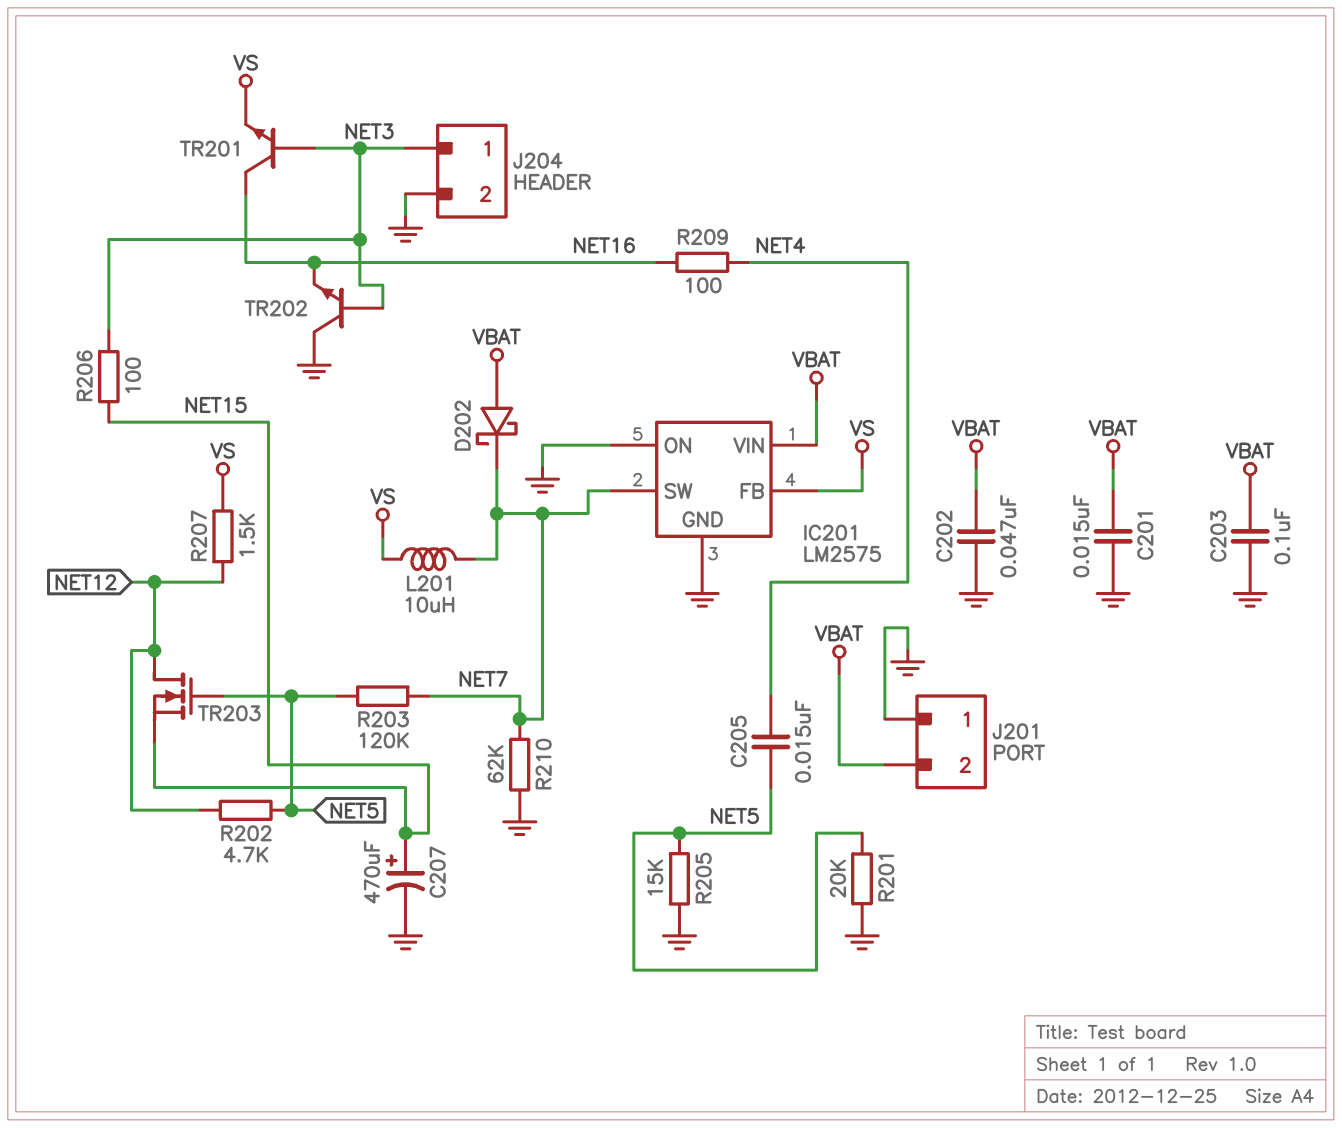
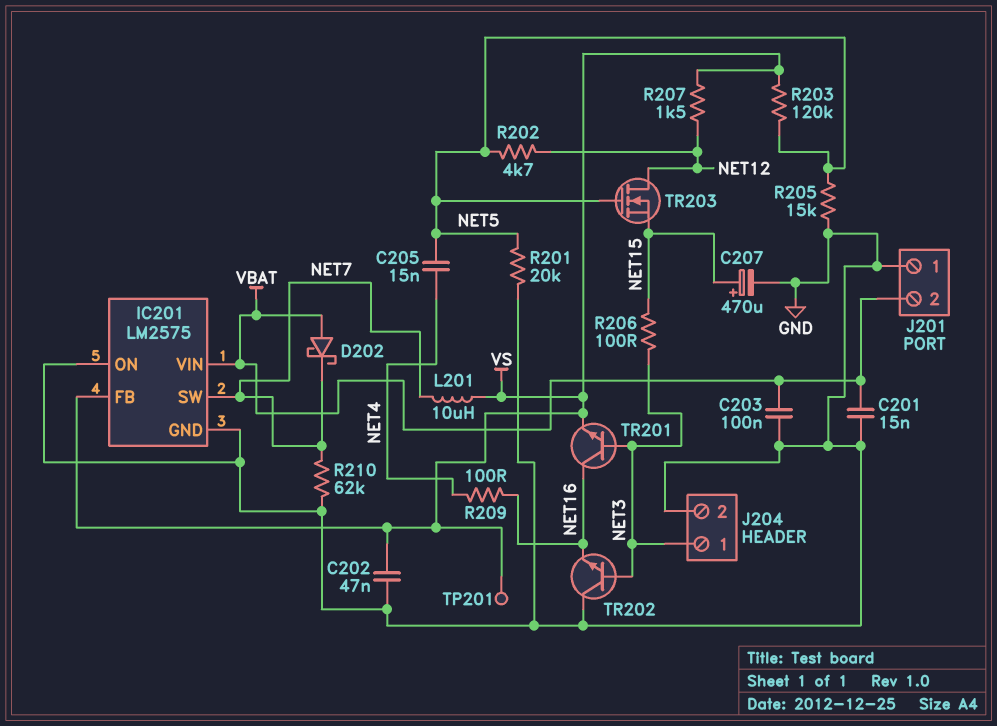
C202: 47nF (GND, VBAT) -> 47nF (GND, VS)
R203: 120k (NET5, NET7) -> 120k (NET5, VS)
TP201: none -> test point (VS)

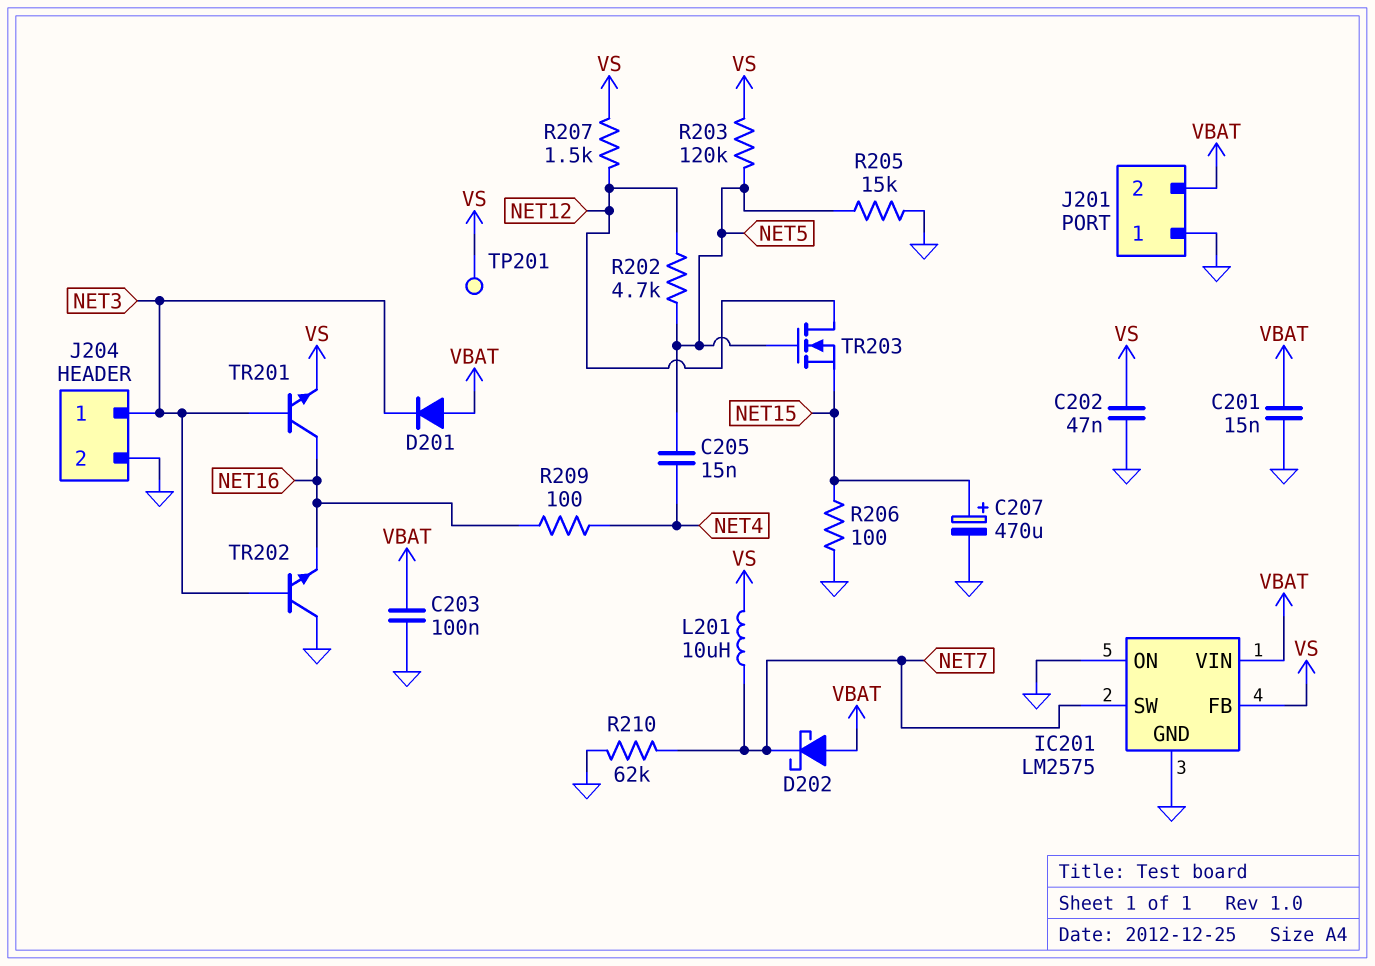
D201: none -> diode (A VBAT, K NET3)
R201: 20k (GND, NET5) -> none
R206: 100 (NET3, NET15) -> 100 (GND, NET15)

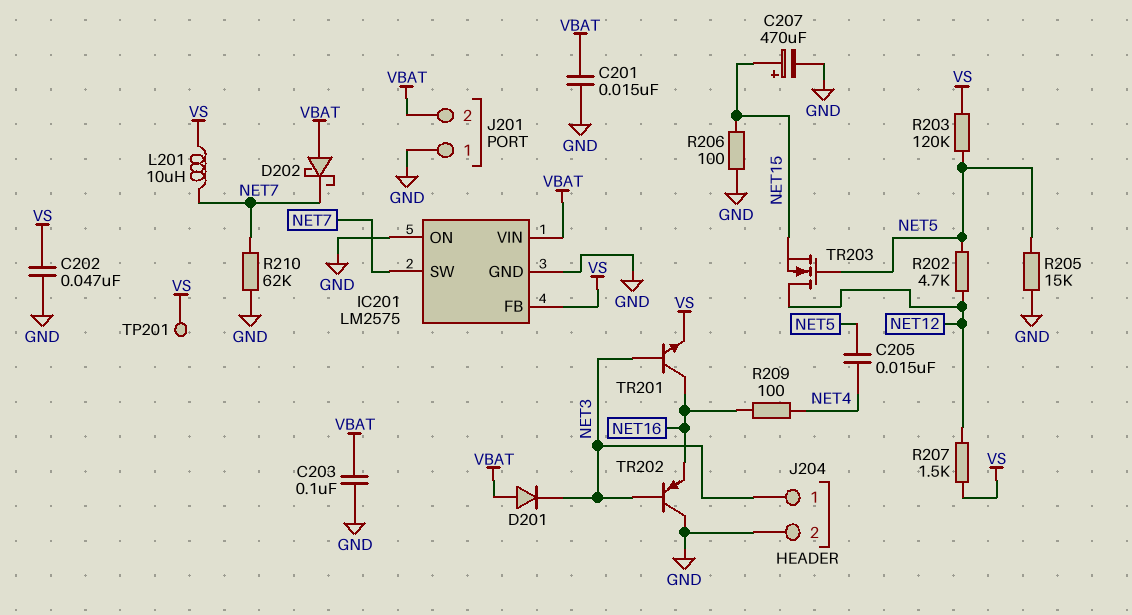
TR202: NPN (B NET3, C GND, E NET16) -> PNP (B NET3, C GND, E NET16)

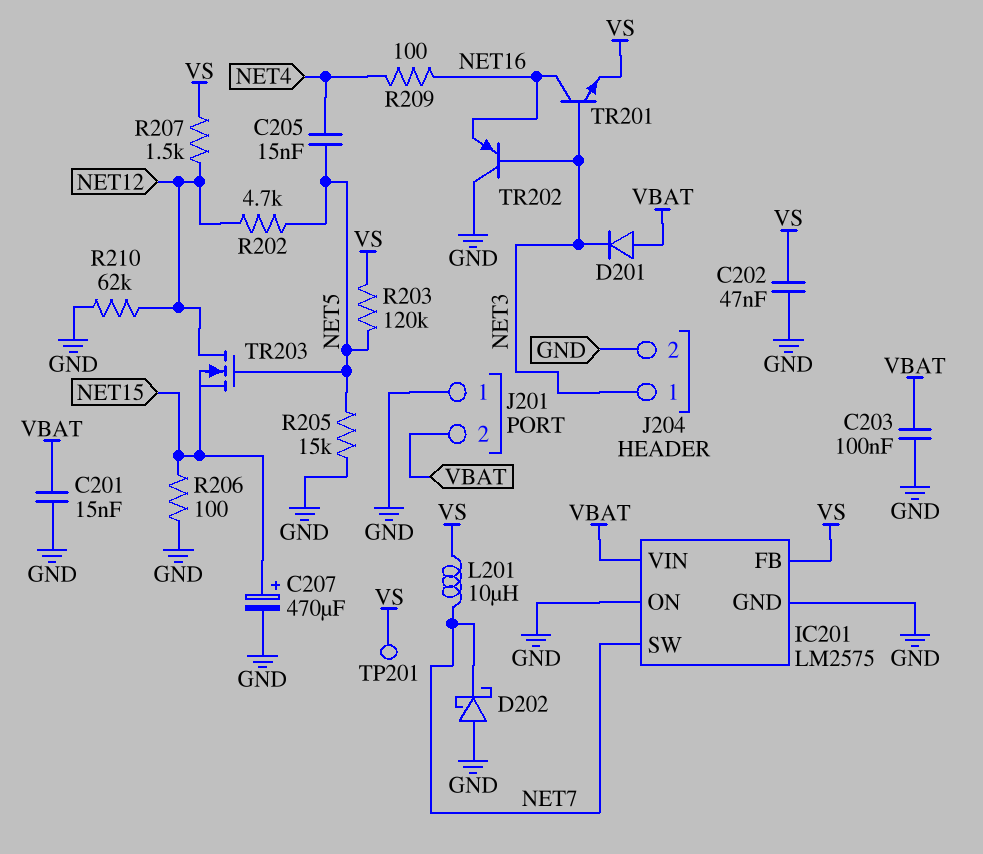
D202: schottky (A VBAT, K NET7) -> schottky (A GND, K NET7)
R210: 62k (GND, NET7) -> 62k (GND, NET12)

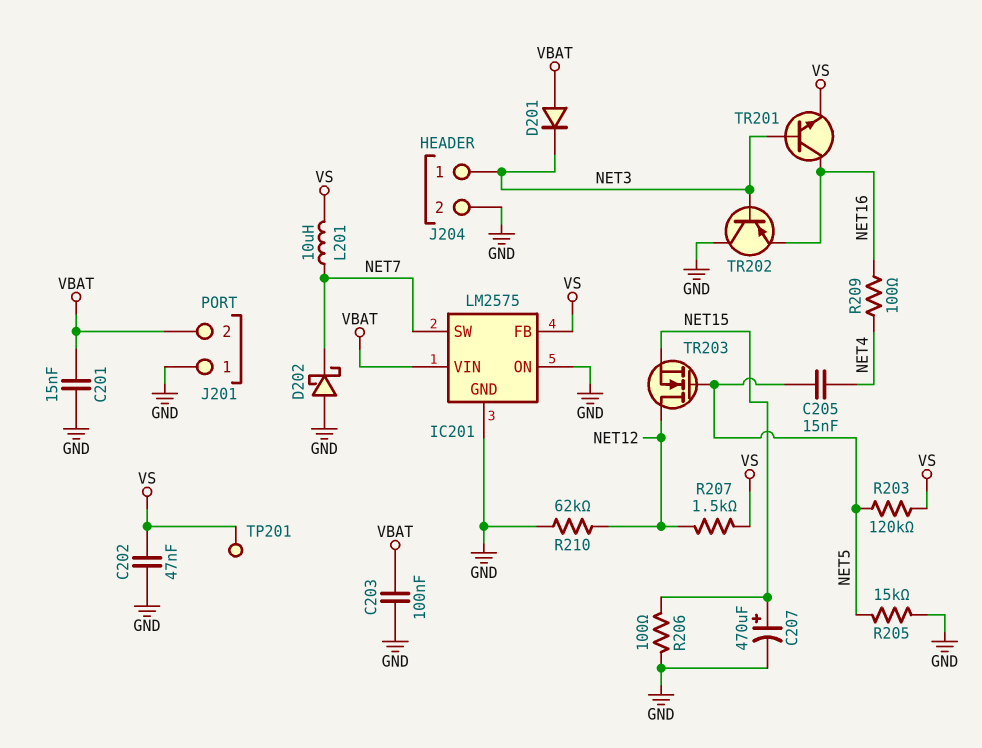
R202: 4.7k (NET5, NET12) -> none

